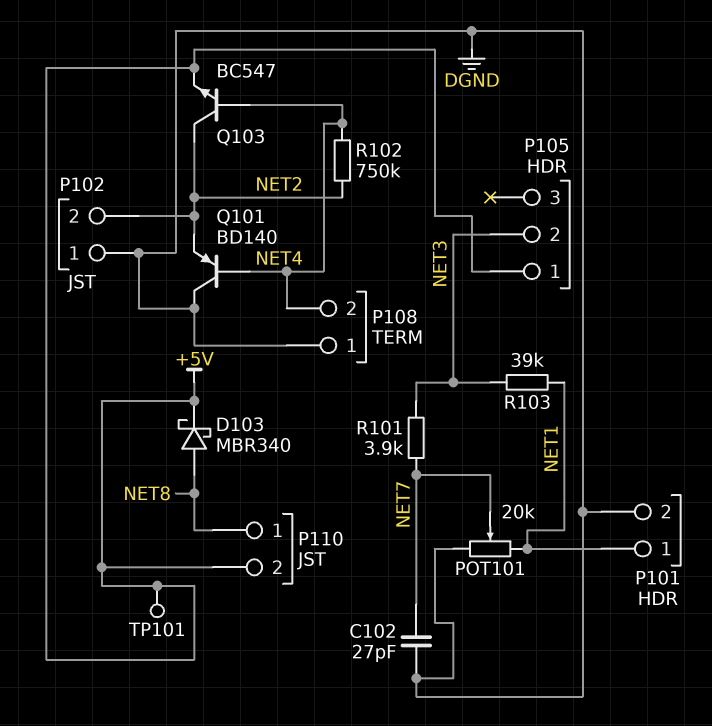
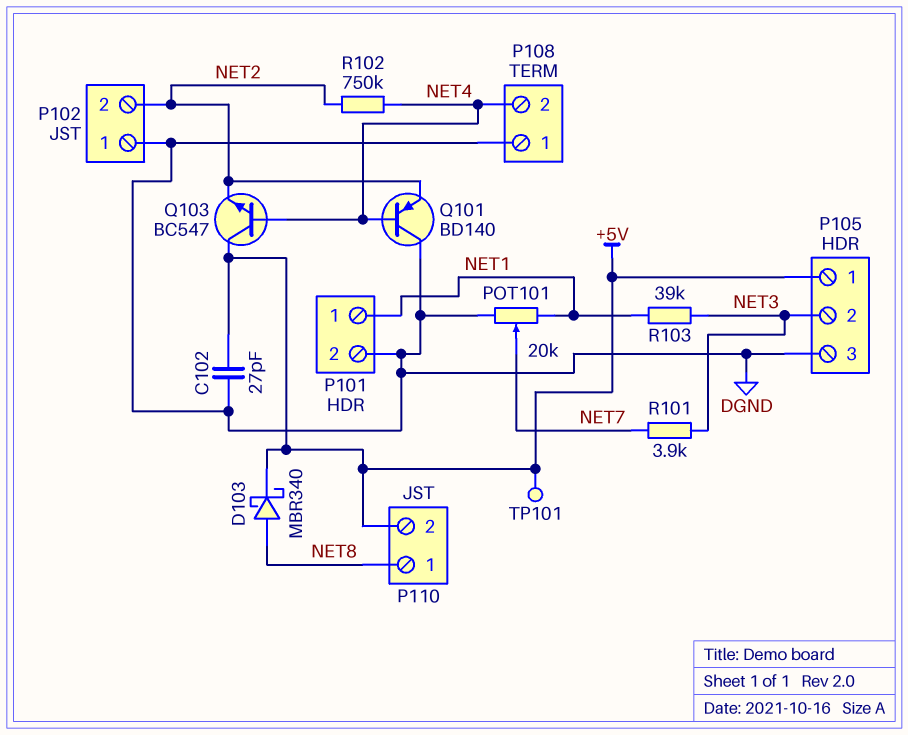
C102: 27pF (DGND, NET7) -> 27pF (+5V, DGND)
P105 pin 3: none -> DGND
Q103: NPN BC547 (B NET4, C NET2, E +5V) -> NPN BC547 (B NET4, C +5V, E NET2)

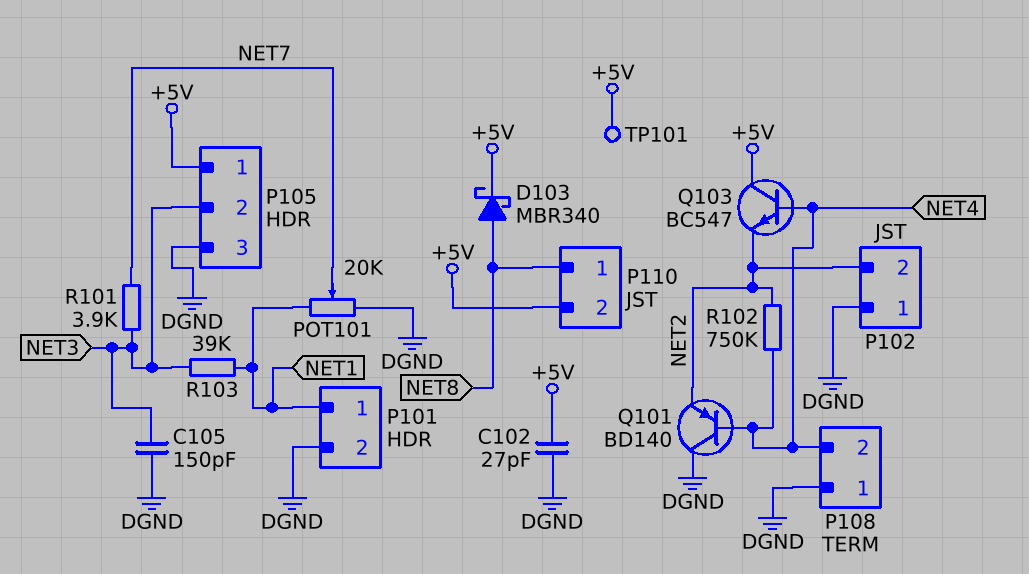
C105: none -> 150pF (DGND, NET3)

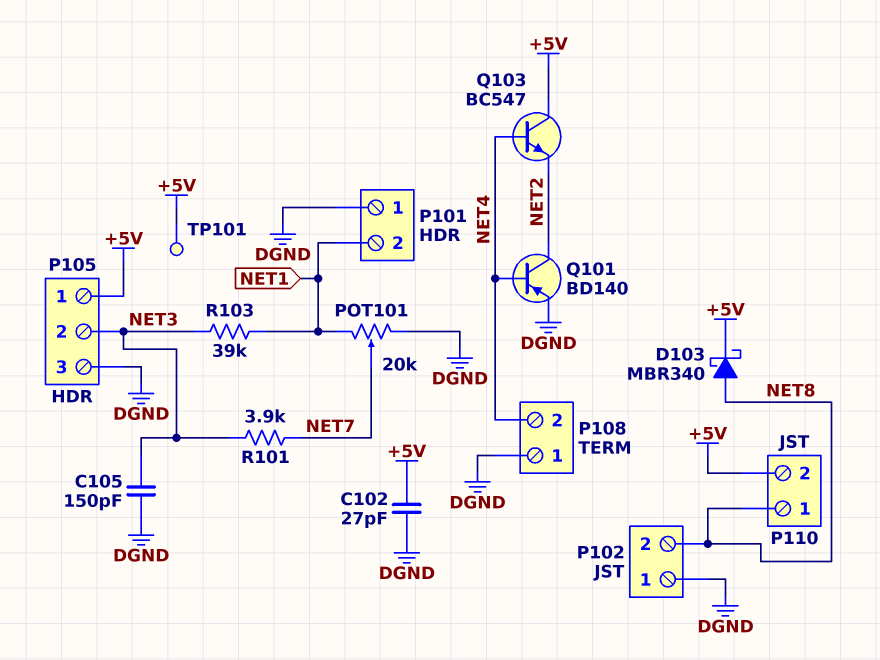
P101 pin 1: NET1 -> DGND
P101 pin 2: DGND -> NET1
P102 pin 2: NET2 -> NET8
Q101: PNP BD140 (B NET4, C DGND, E NET2) -> PNP BD140 (B NET4, C NET2, E DGND)
R102: 750k (NET2, NET4) -> none

